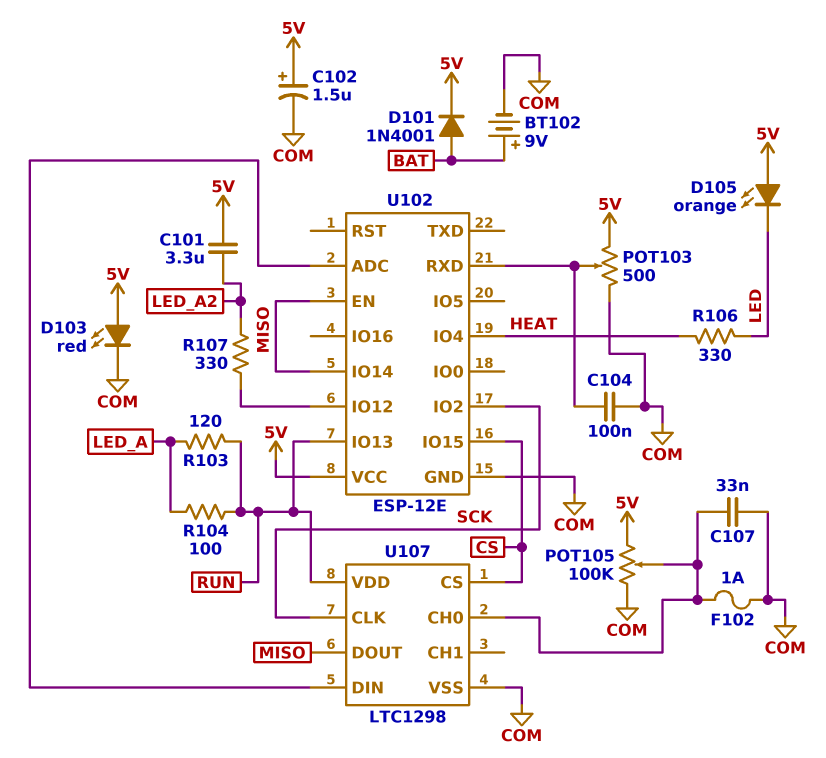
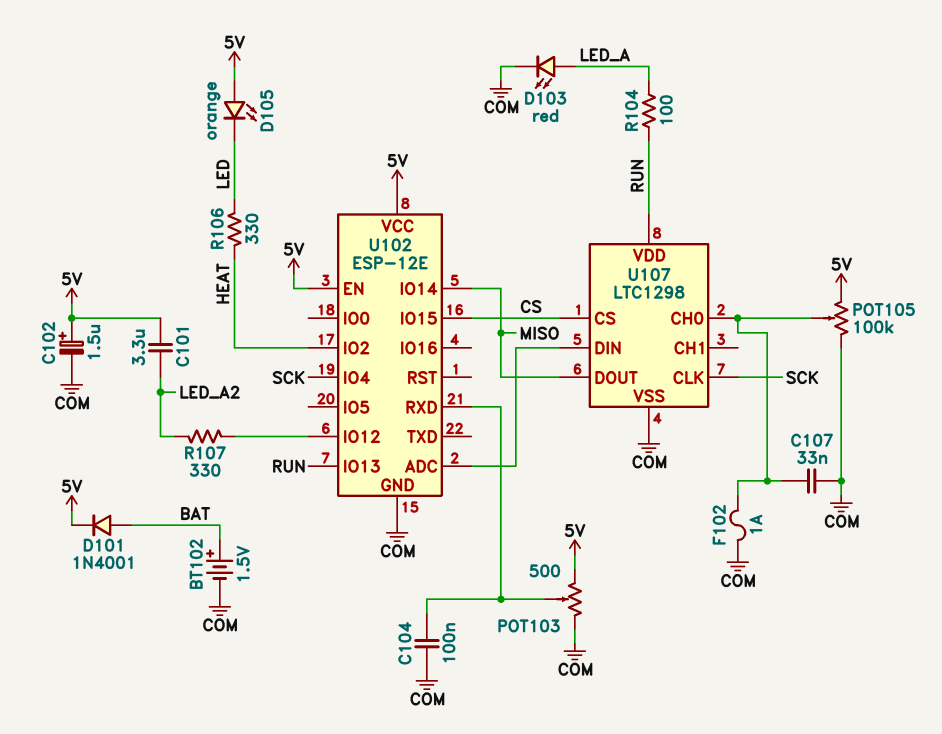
BT102: 9V (plus BAT, minus COM) -> 1.5V (plus BAT, minus COM)
D103: LED red (A 5V, K COM) -> LED red (A LED_A, K COM)
R103: 120 (LED_A, RUN) -> none
U102 pin EN: MISO -> 5V
U102 pin IO2: SCK -> HEAT
U102 pin IO4: HEAT -> SCK

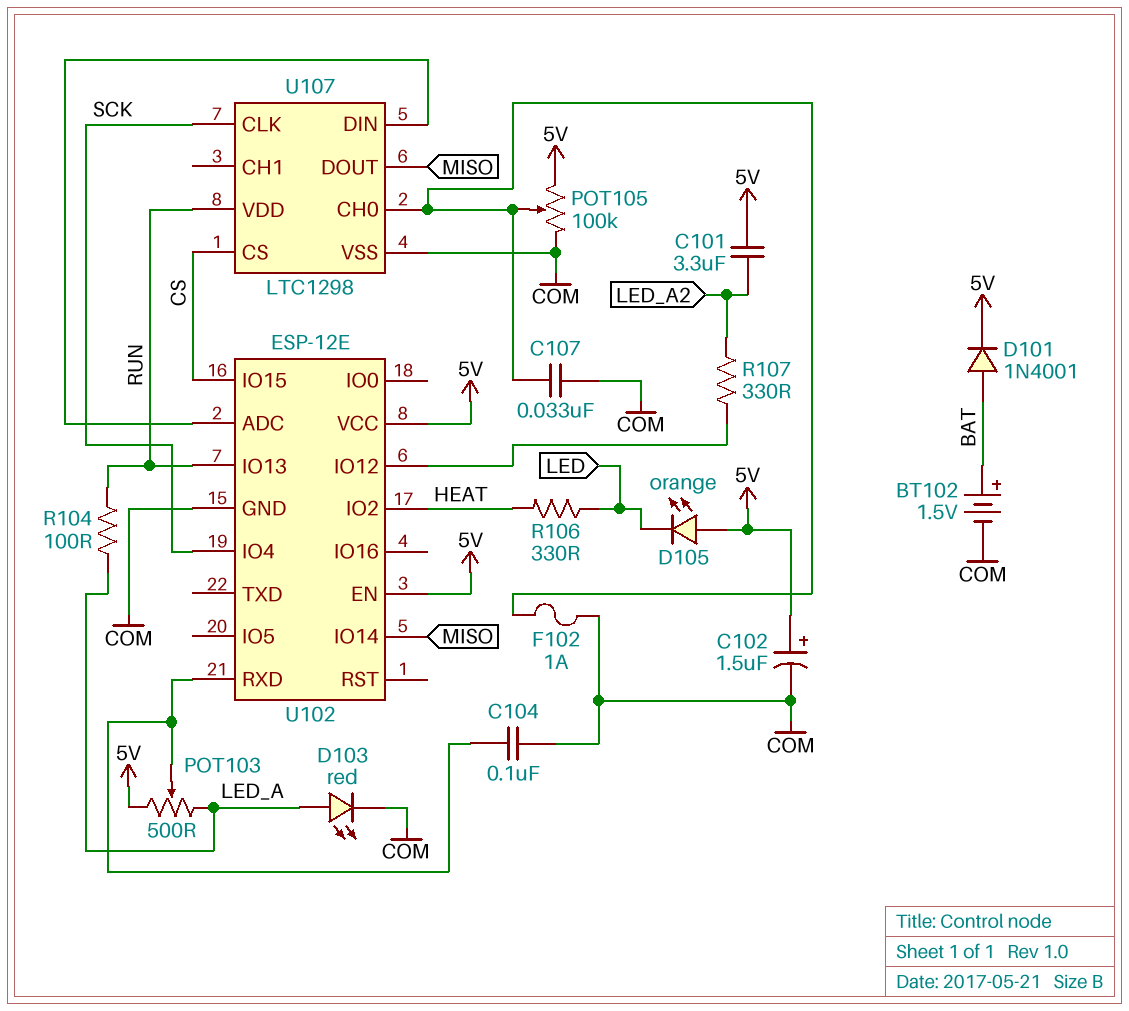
POT103: 500 (5V, COM, wiper U102/RXD) -> 500 (5V, LED_A, wiper U102/RXD)

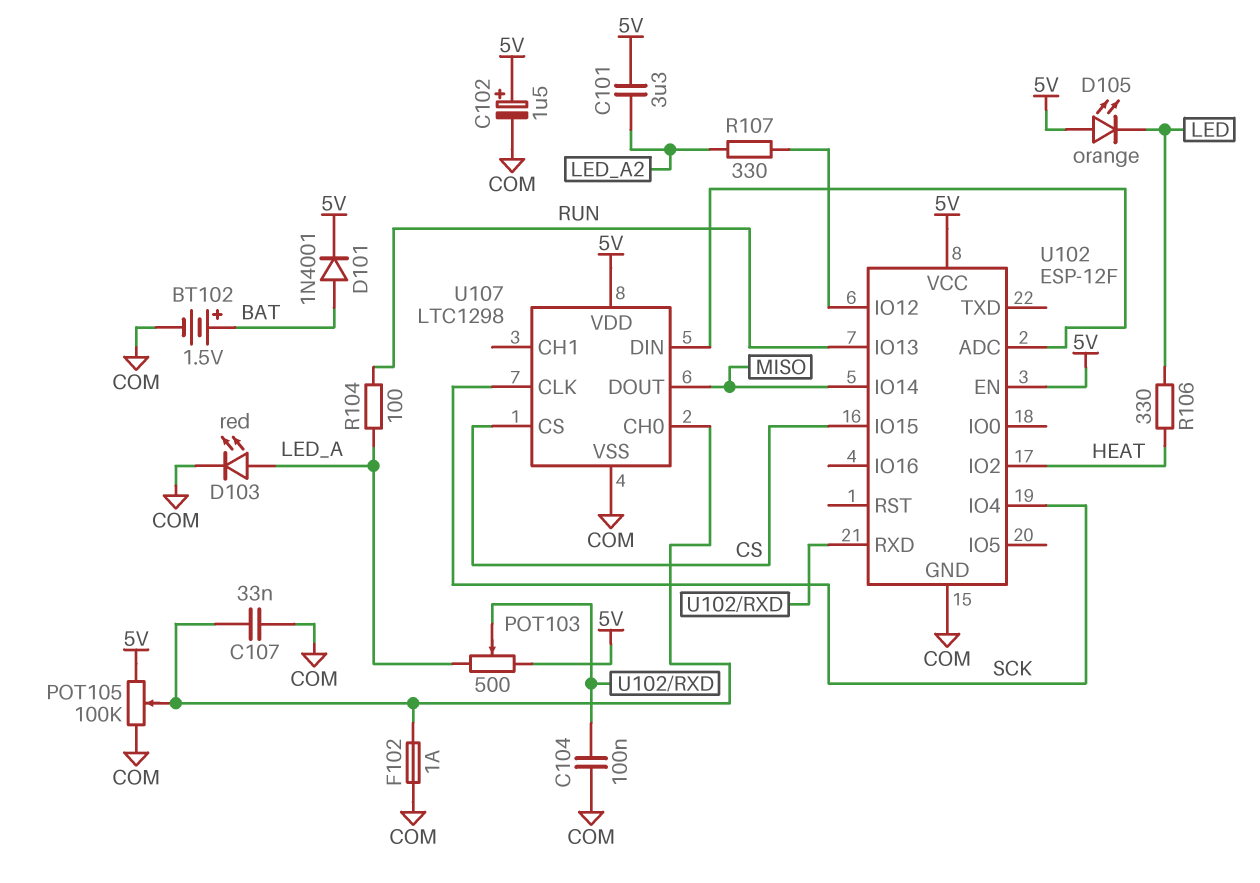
U102: ESP-12E -> ESP-12F
U107 pin VDD: RUN -> 5V

